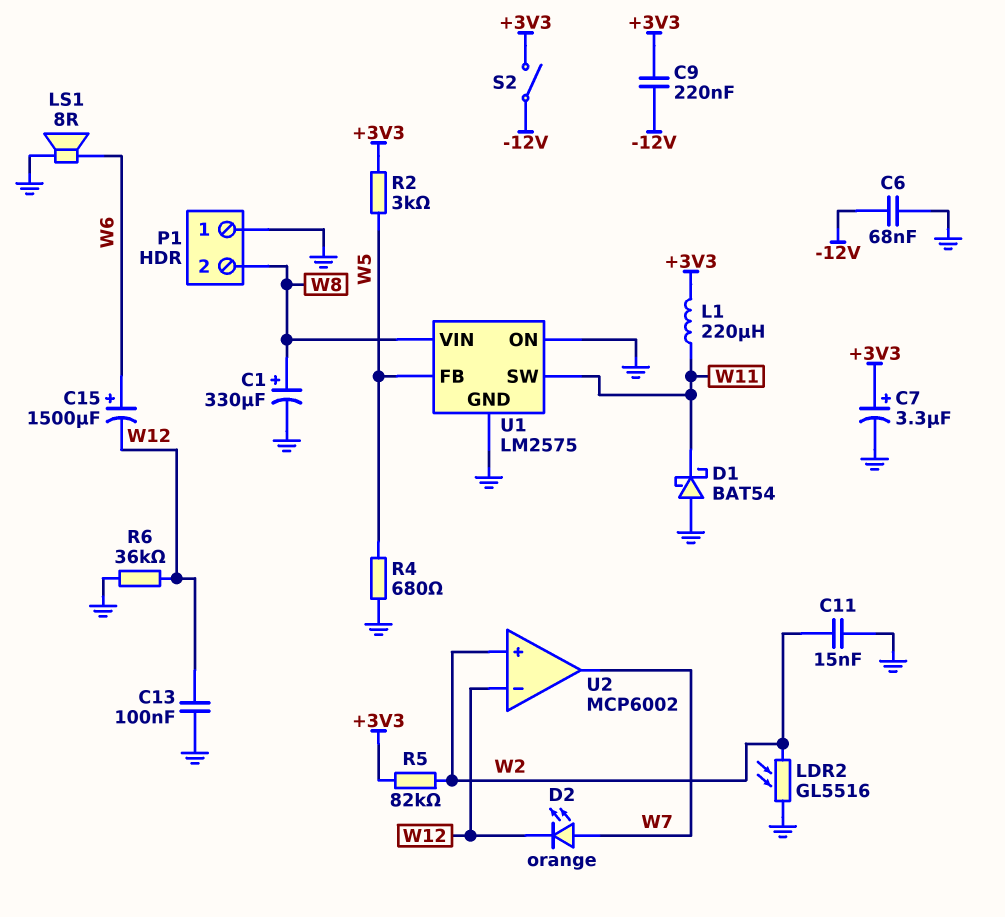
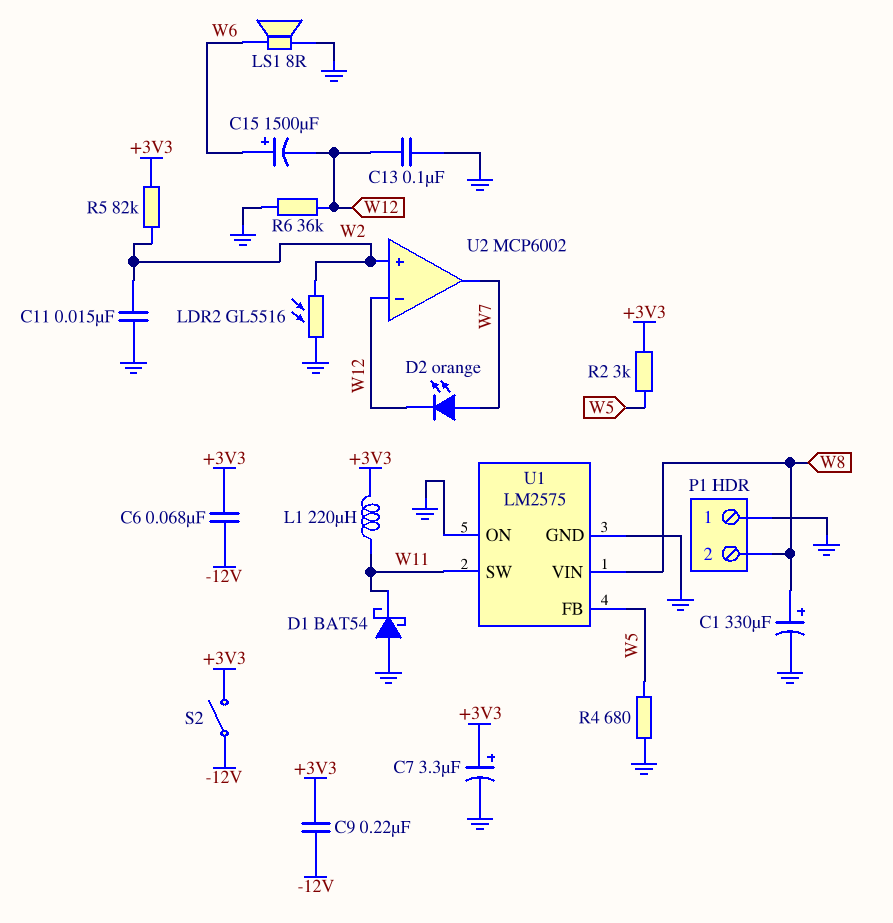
C6: 68nF (-12V, GND) -> 68nF (+3V3, -12V)

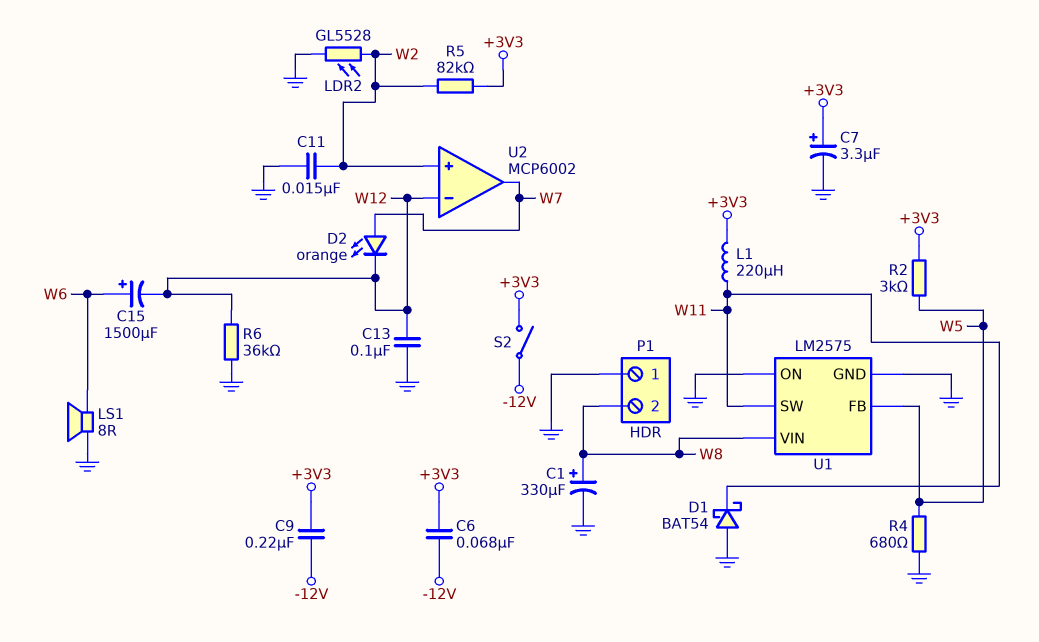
LDR2: GL5516 (GND, W2) -> GL5528 (GND, W2)

